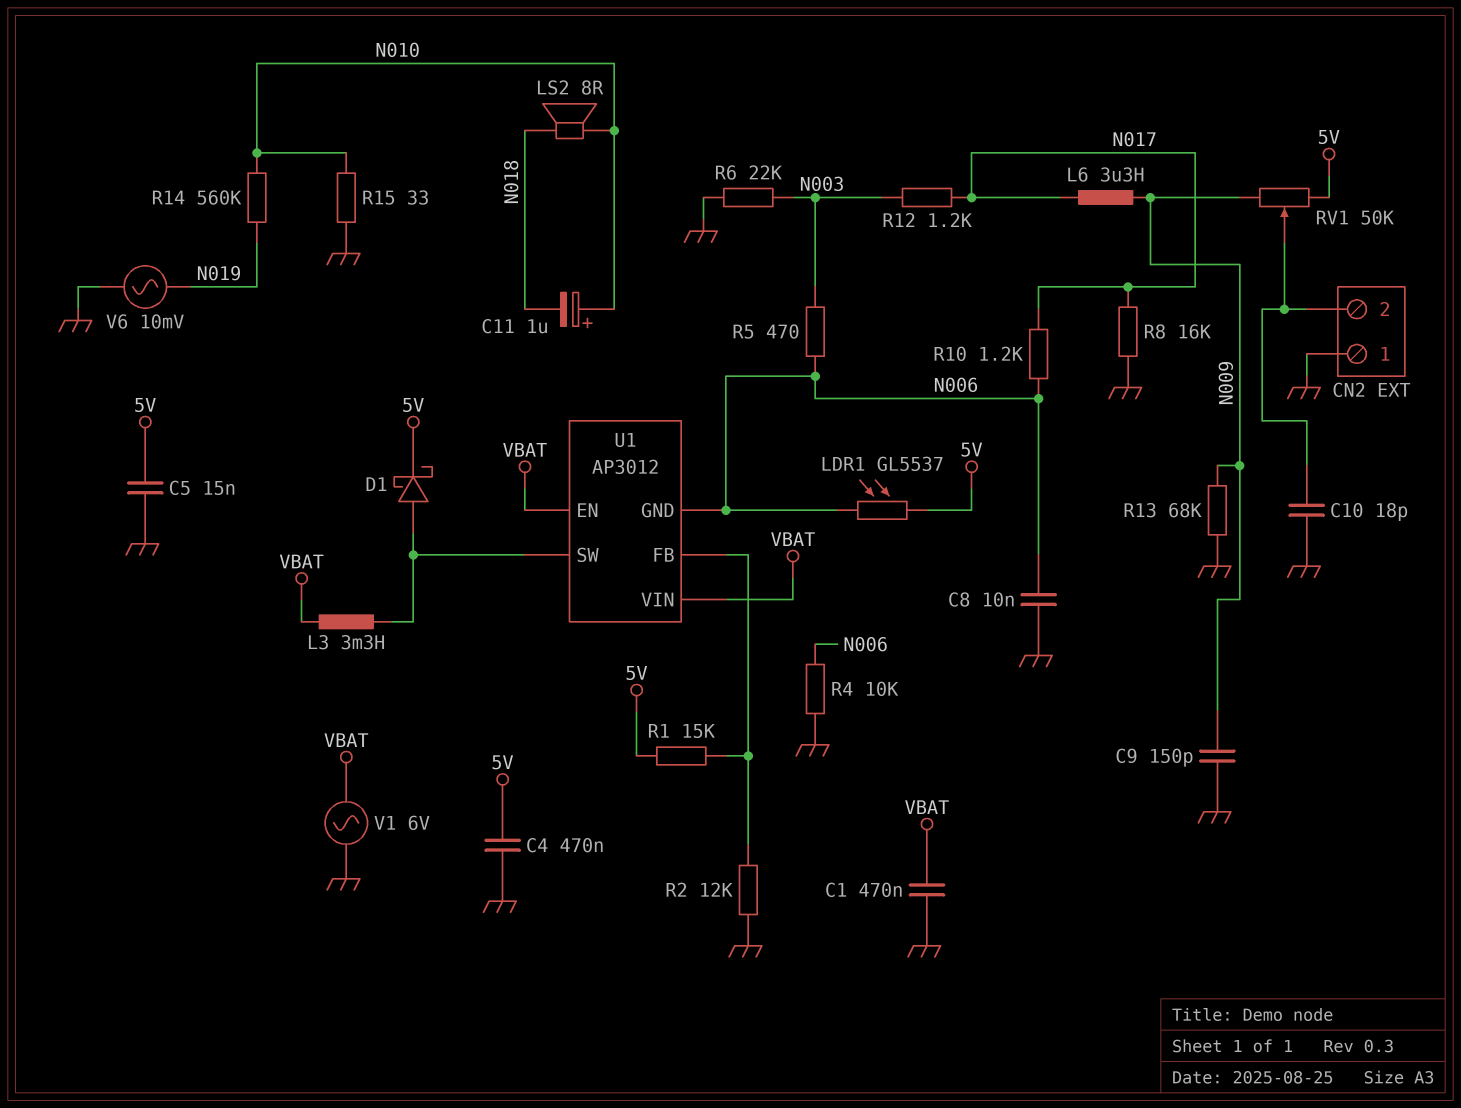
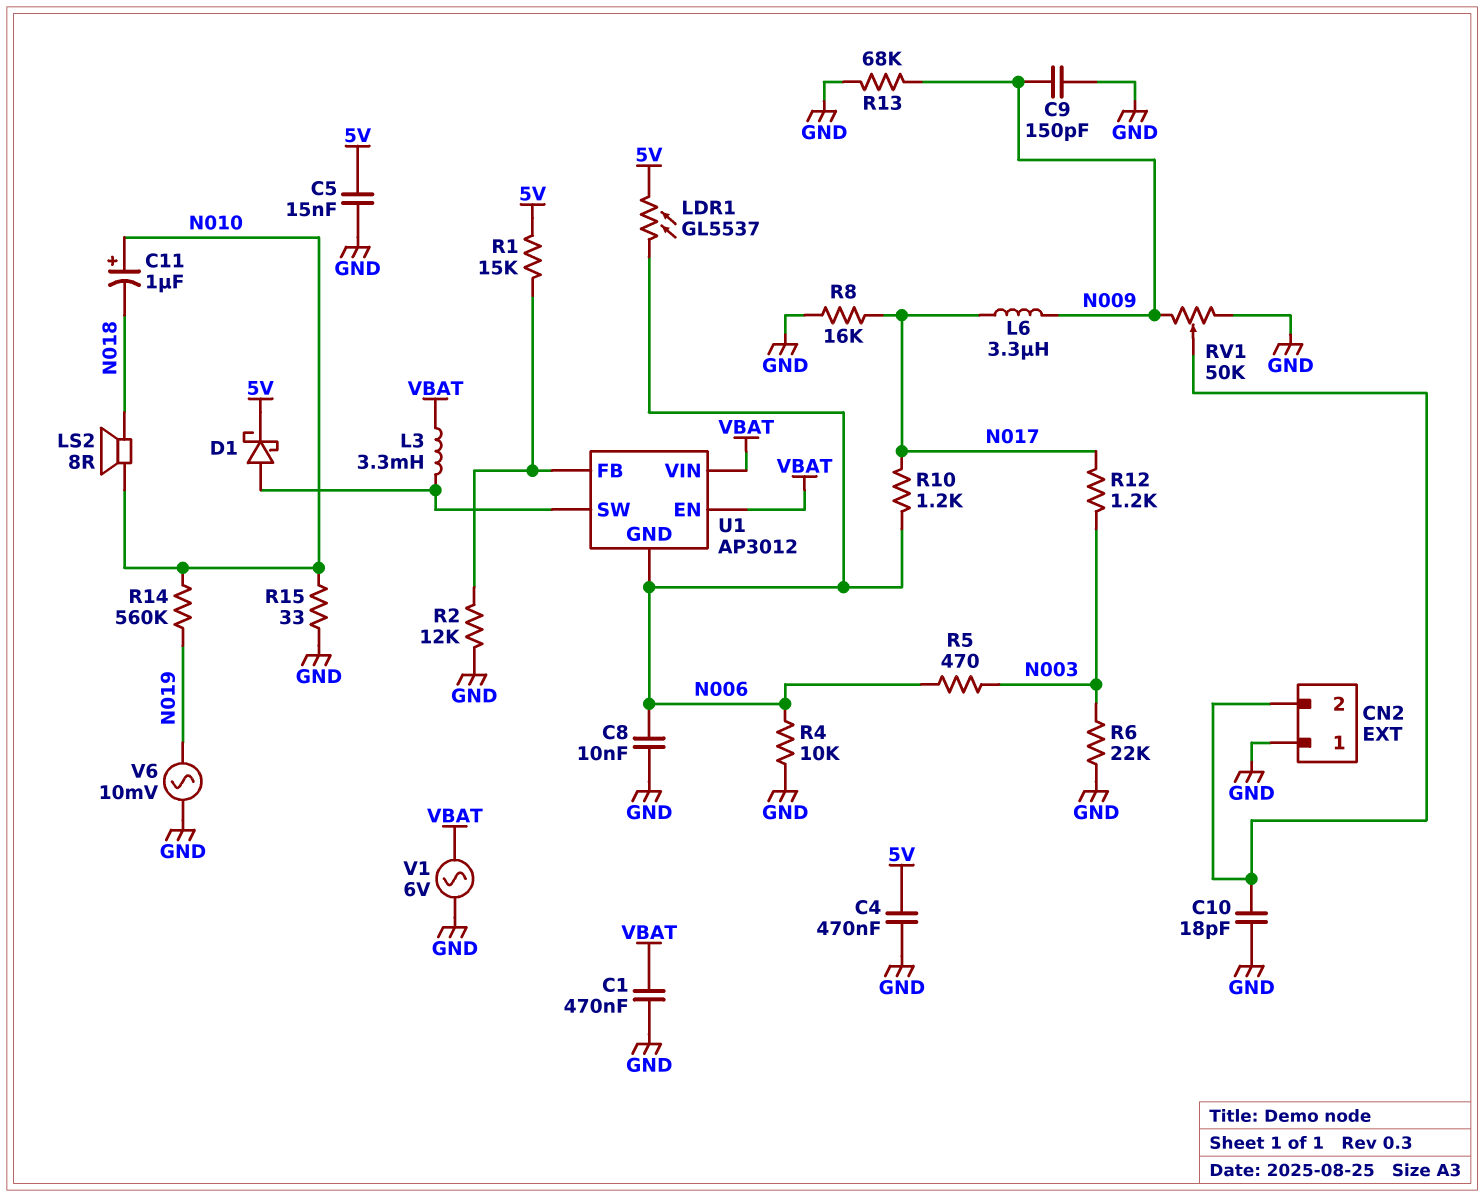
RV1: 50k (5V, N009, wiper CN2/2) -> 50k (GND, N009, wiper CN2/2)

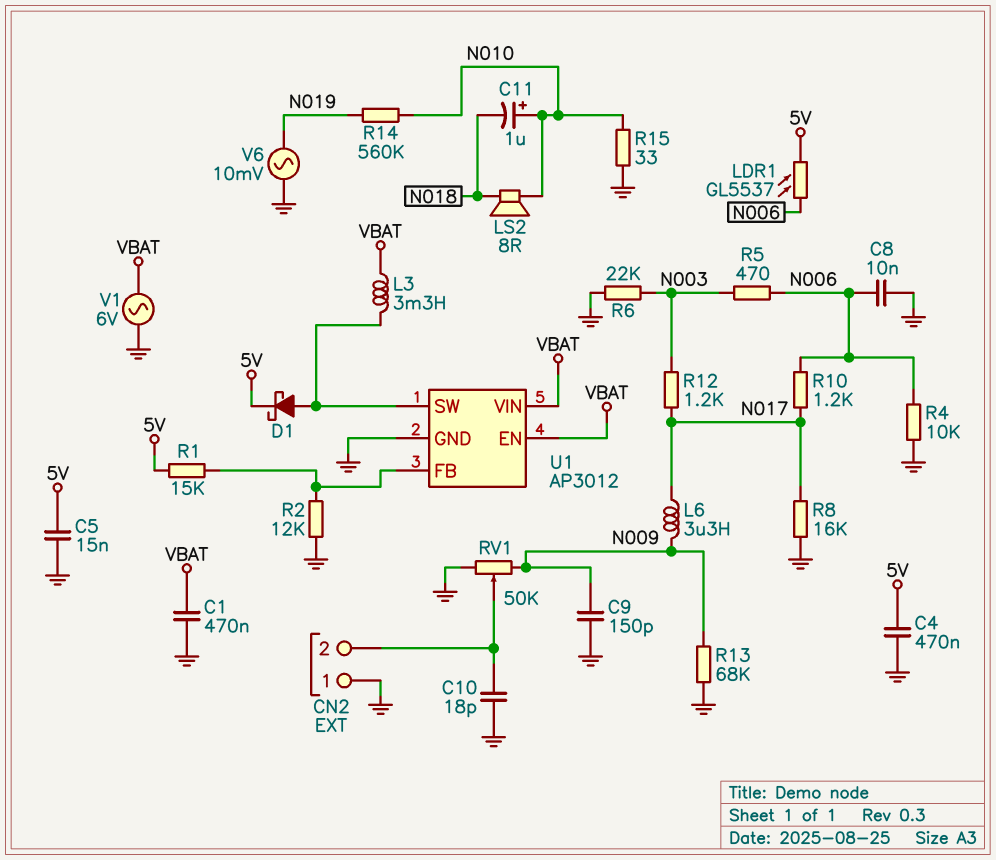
U1 pin GND: N006 -> GND

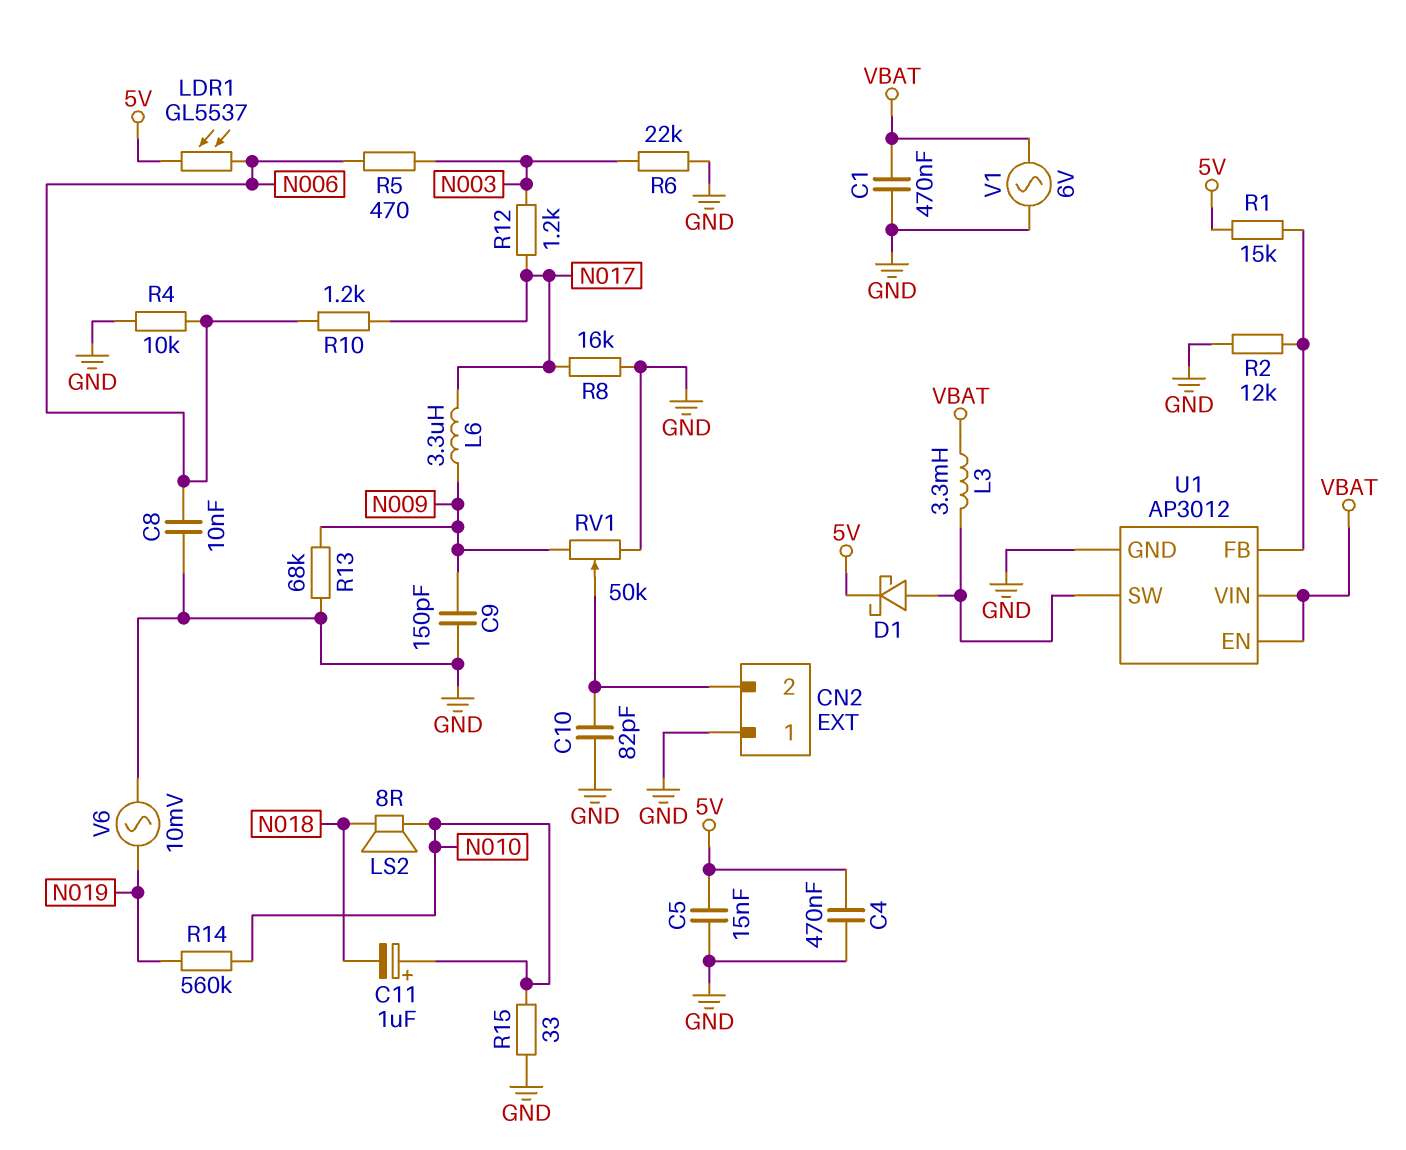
C10: 18pF (CN2/2, GND) -> 82pF (CN2/2, GND)

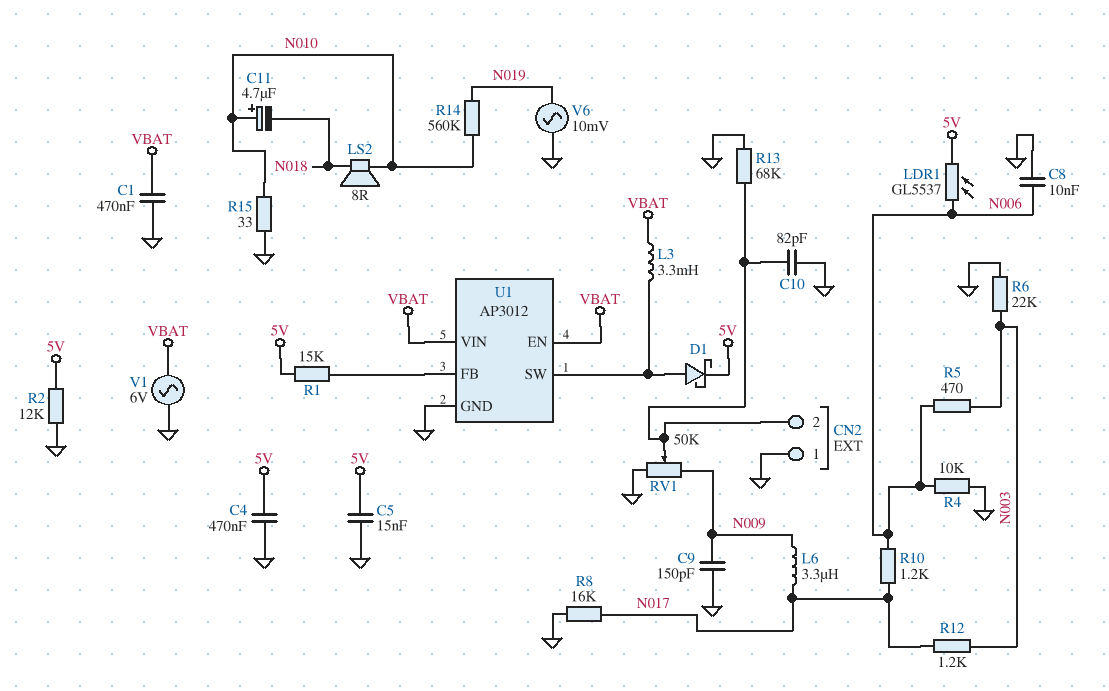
C11: 1uF (plus N010, minus N018) -> 4.7uF (plus N010, minus N018)
R2: 12k (GND, U1/FB) -> 12k (5V, GND)
R13: 68k (GND, N009) -> 68k (CN2/2, GND)

